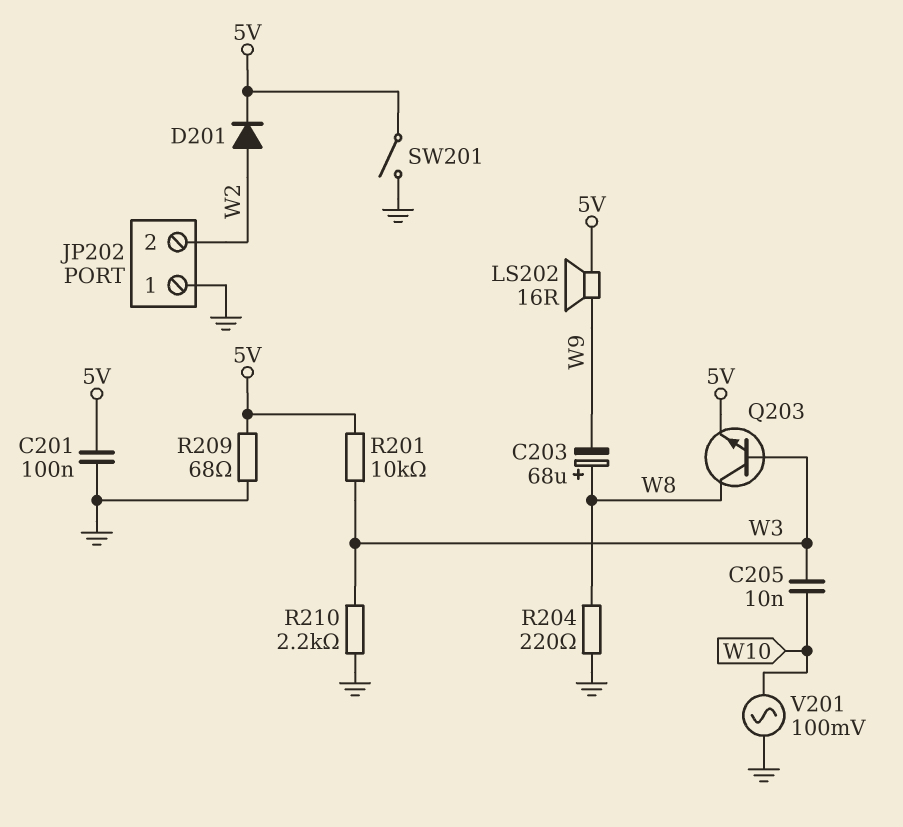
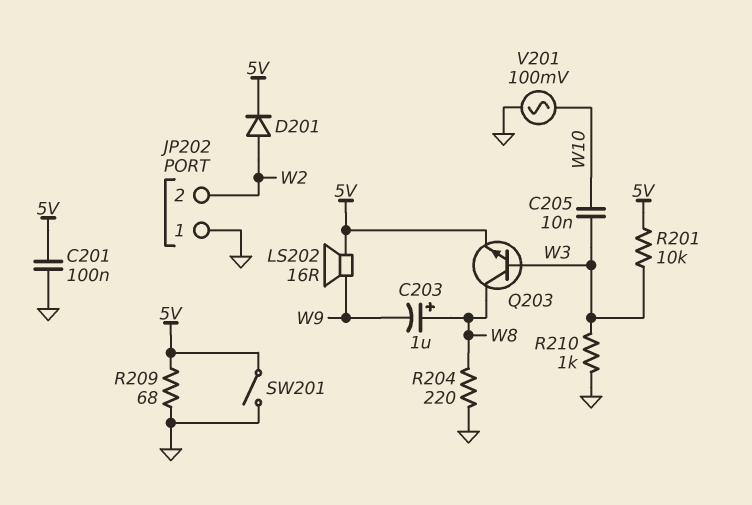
C203: 68uF (plus W8, minus W9) -> 1uF (plus W8, minus W9)
R210: 2.2k (GND, W3) -> 1k (GND, W3)

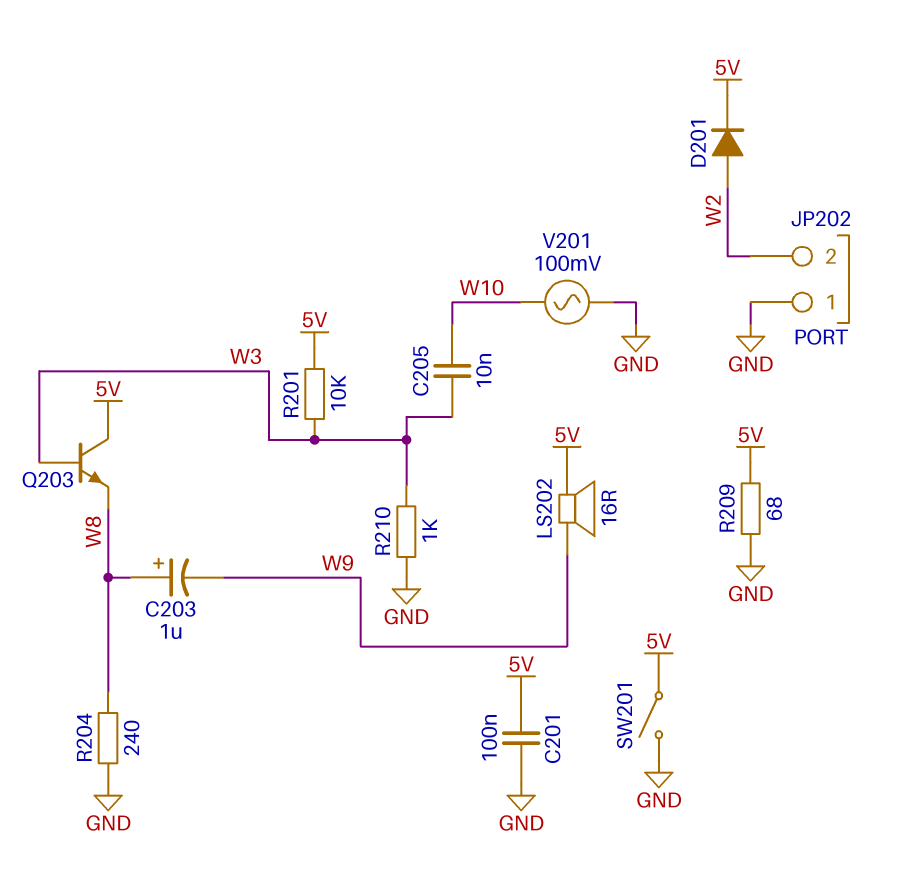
Q203: NPN (B W3, C W8, E 5V) -> NPN (B W3, C 5V, E W8)
R204: 220 (GND, W8) -> 240 (GND, W8)

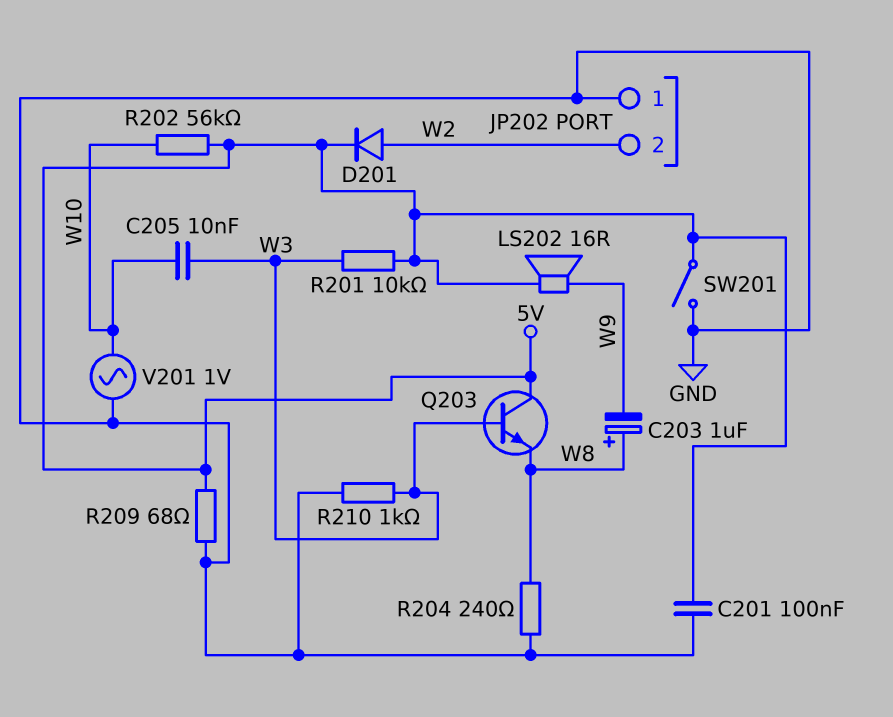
R202: none -> 56k (5V, W10)
V201: AC 100mV (GND, W10) -> AC 1V (GND, W10)

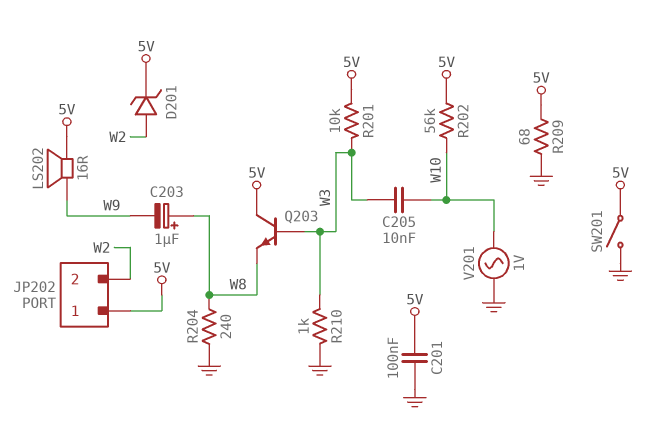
D201: diode (A W2, K 5V) -> zener (A W2, K 5V)
JP202 pin 1: GND -> 5V

